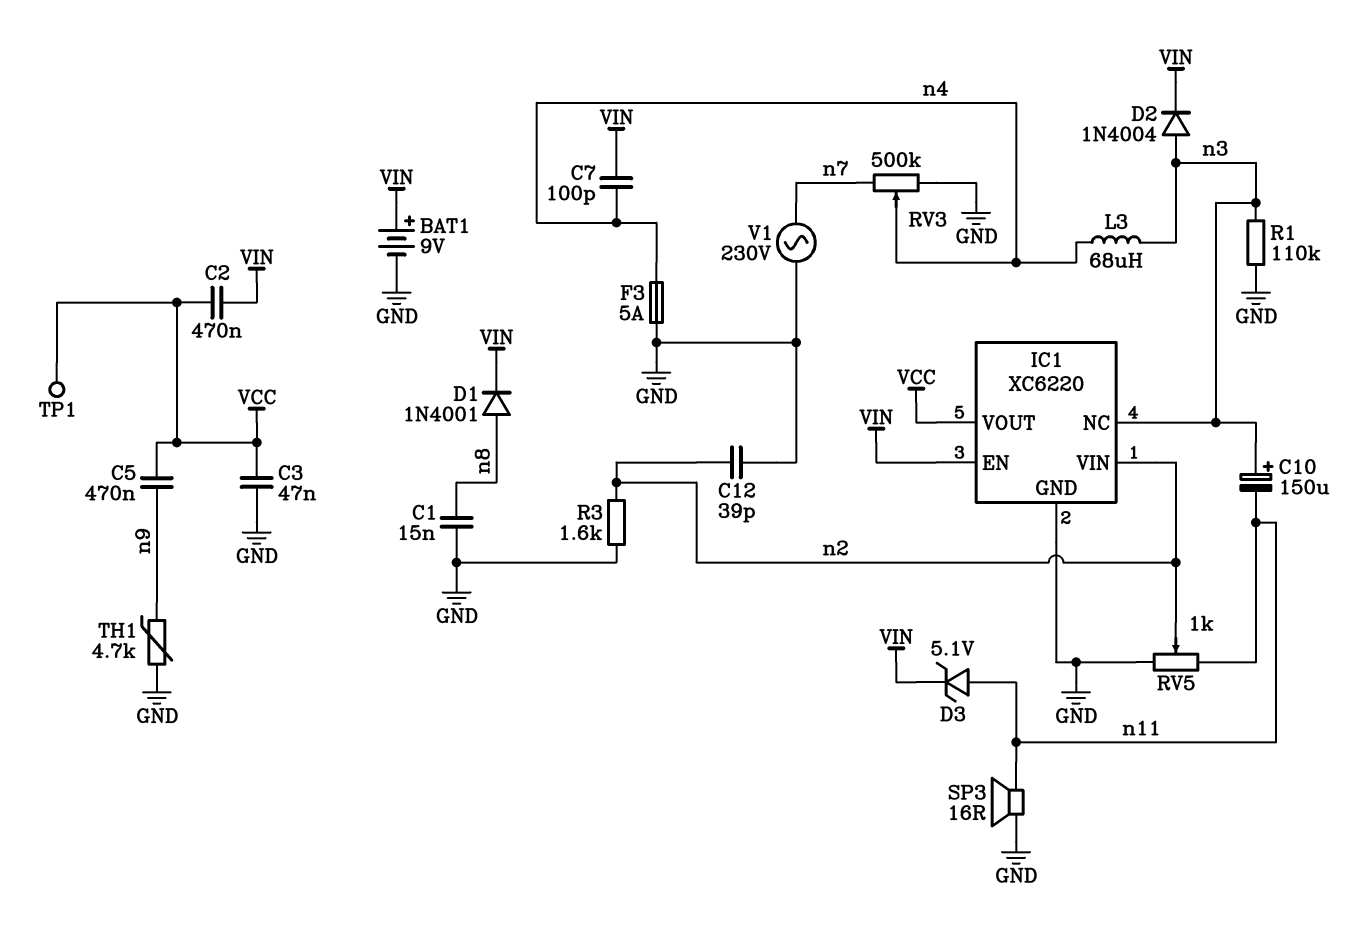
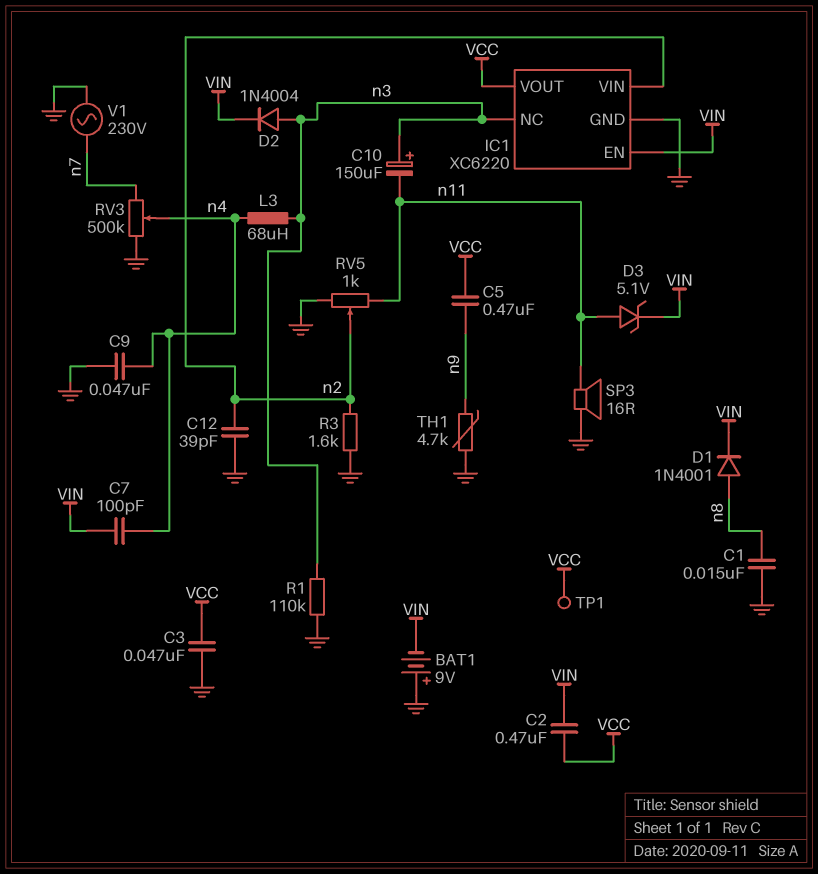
BAT1: 9V (plus VIN, minus GND) -> 9V (plus GND, minus VIN)
C9: none -> 47nF (GND, n4)
F3: 5A (GND, n4) -> none

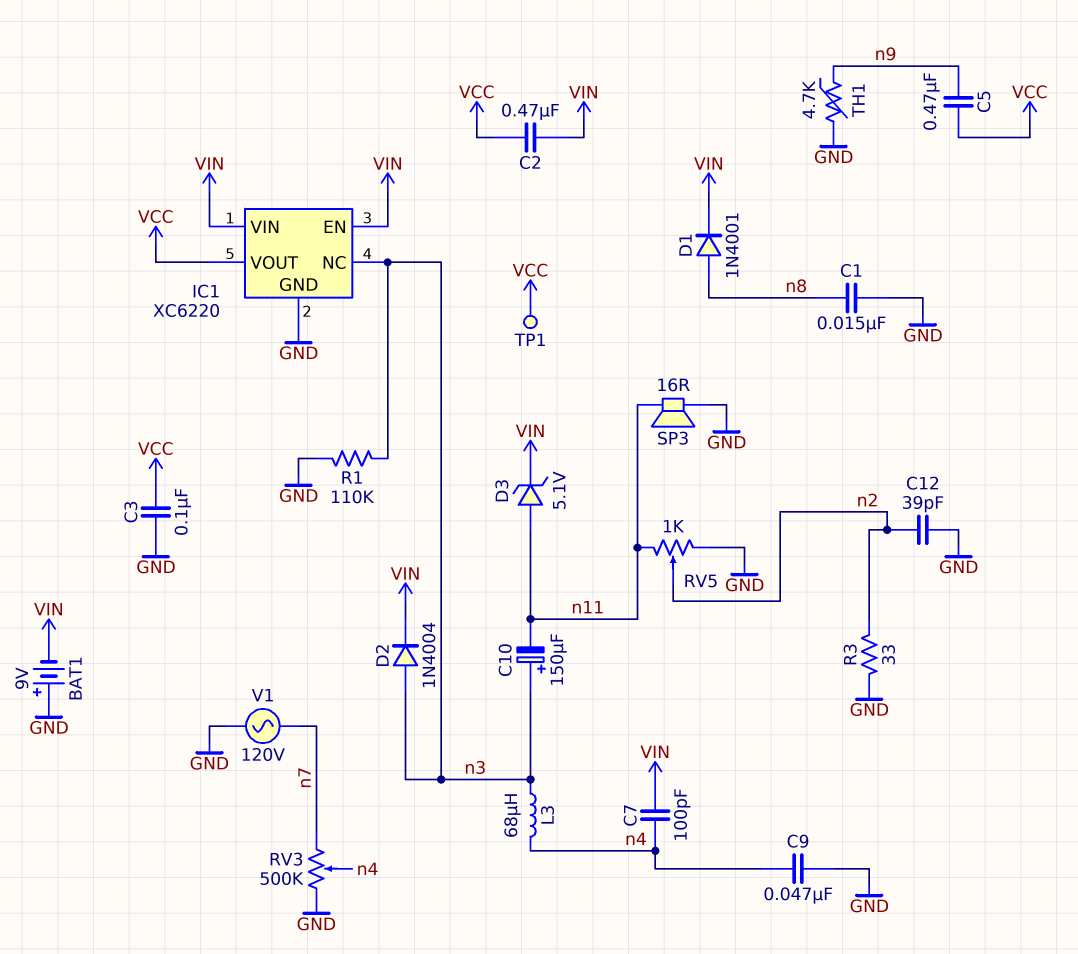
C3: 47nF (GND, VCC) -> 100nF (GND, VCC)
IC1 pin VIN: n2 -> VIN
R3: 1.6k (GND, n2) -> 33 (GND, n2)
V1: AC 230V (GND, n7) -> AC 120V (GND, n7)

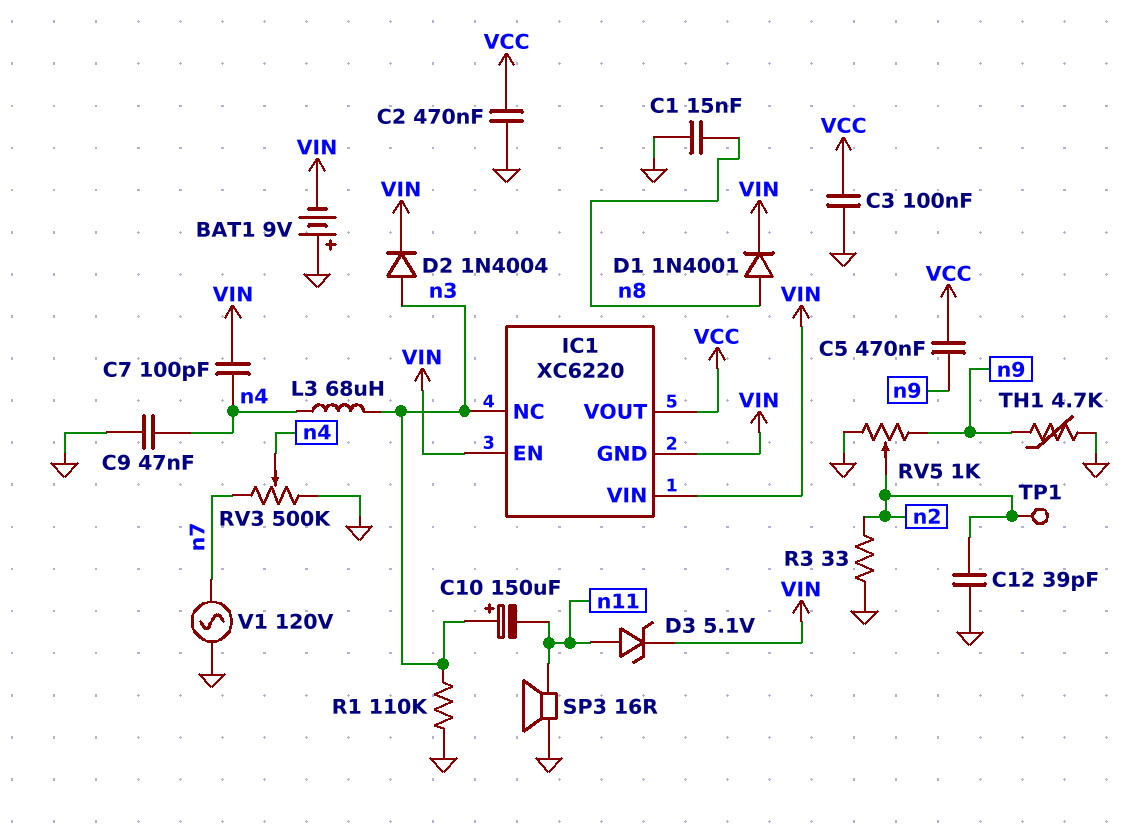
C2: 470nF (VCC, VIN) -> 470nF (GND, VCC)
IC1 pin GND: GND -> VIN
RV5: 1k (GND, n11, wiper n2) -> 1k (GND, n9, wiper n2)
TP1: test point (VCC) -> test point (n2)

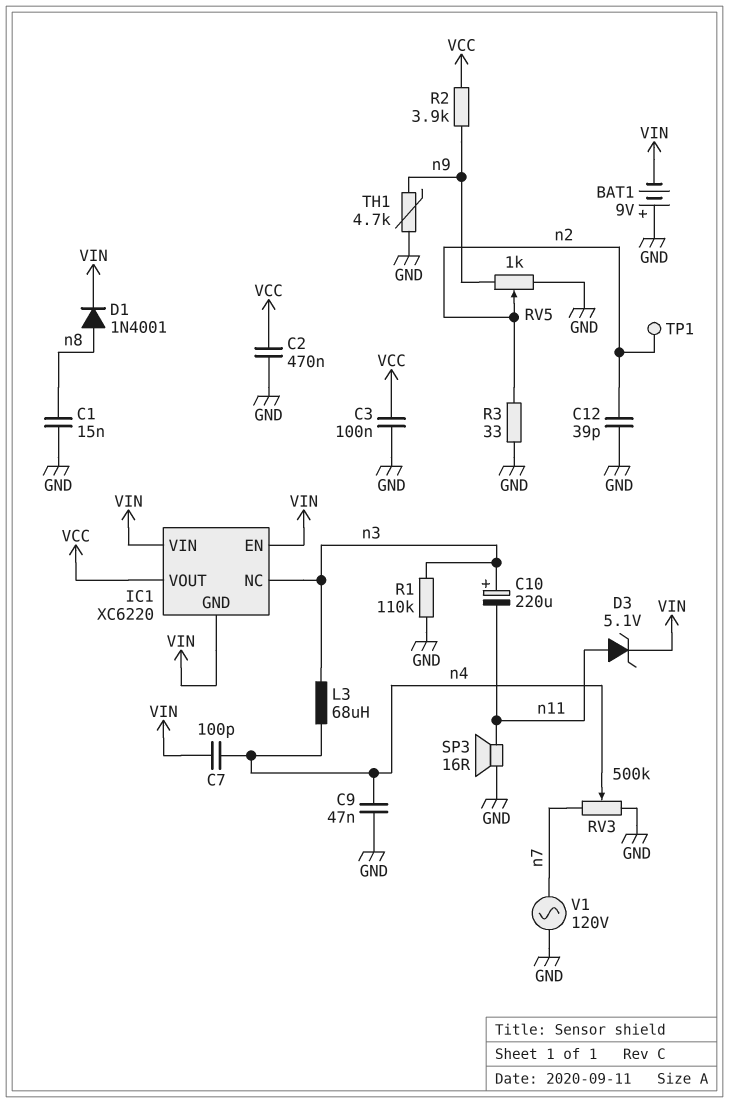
C5: 470nF (VCC, n9) -> none
C10: 150uF (plus n3, minus n11) -> 220uF (plus n3, minus n11)
D2: diode 1N4004 (A n3, K VIN) -> none
R2: none -> 3.9k (VCC, n9)

